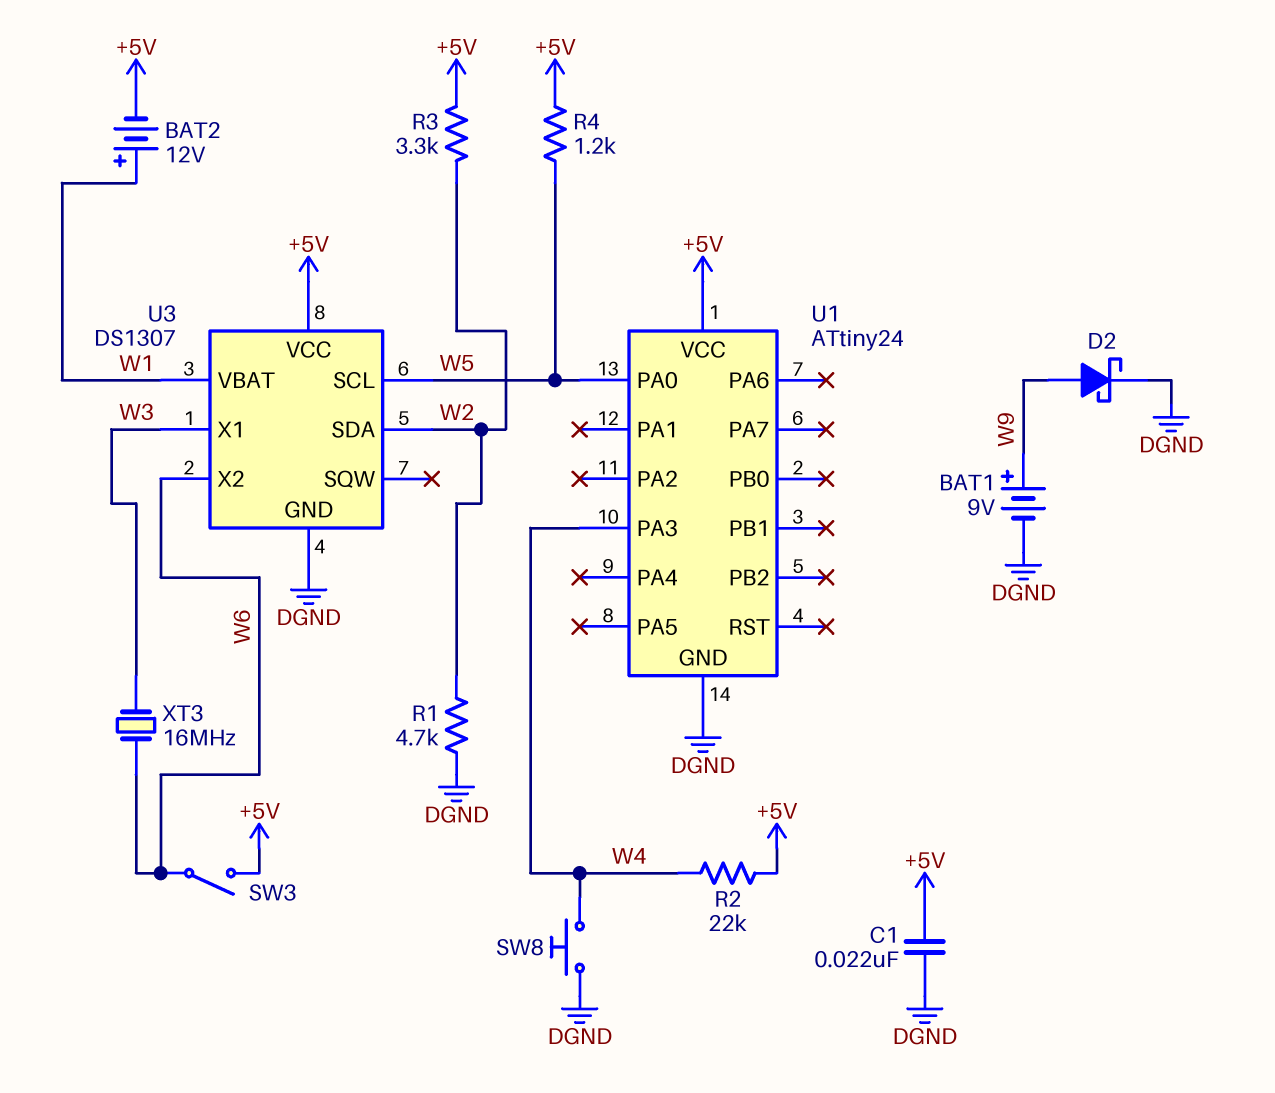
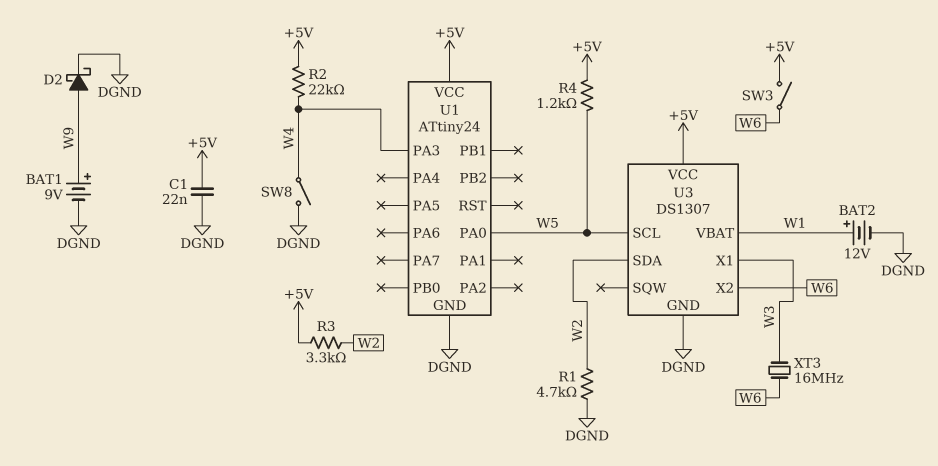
BAT2: 12V (plus W1, minus +5V) -> 12V (plus W1, minus DGND)
SW8: button (DGND, W4) -> switch (DGND, W4)

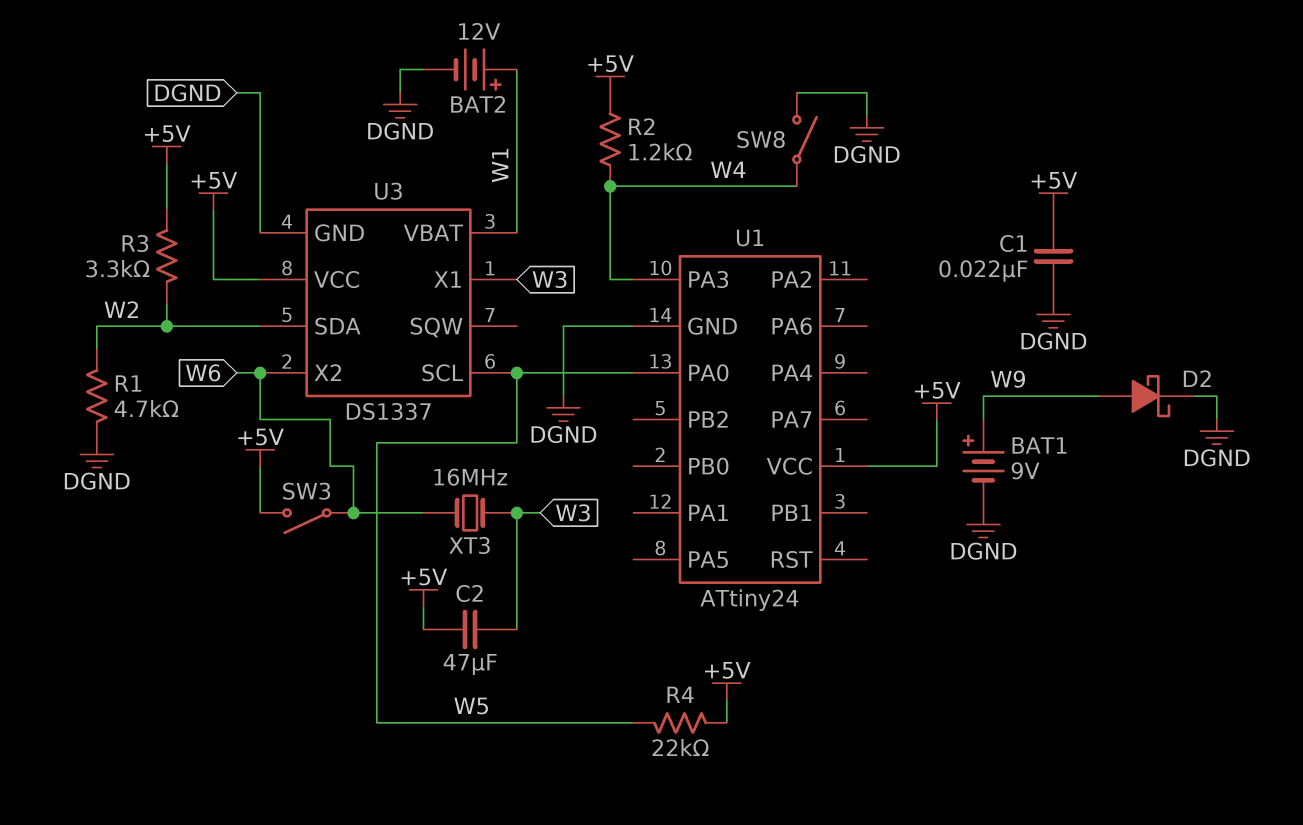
C2: none -> 47uF (+5V, W3)
R2: 22k (+5V, W4) -> 1.2k (+5V, W4)
R4: 1.2k (+5V, W5) -> 22k (+5V, W5)
U3: DS1307 -> DS1337

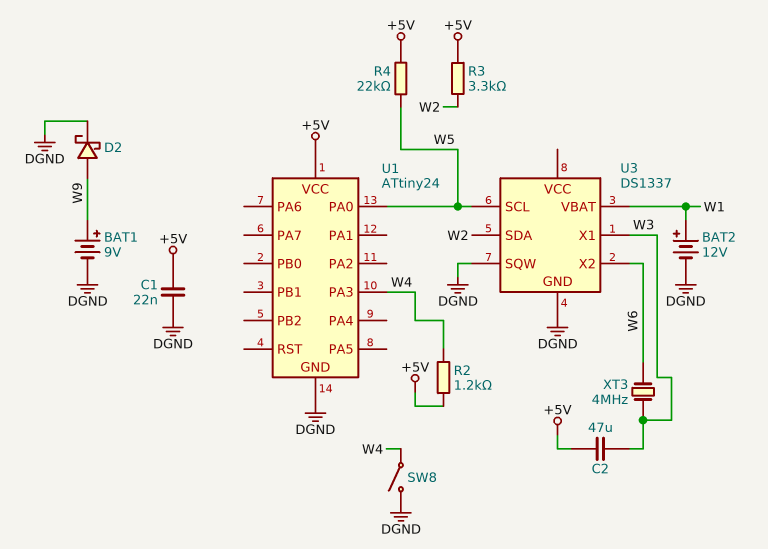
R1: 4.7k (DGND, W2) -> none
SW3: switch (+5V, W6) -> none
U3 pin SQW: none -> DGND
U3 pin VCC: +5V -> none
XT3: 16MHz (W3, W6) -> 4MHz (W3, W6)

